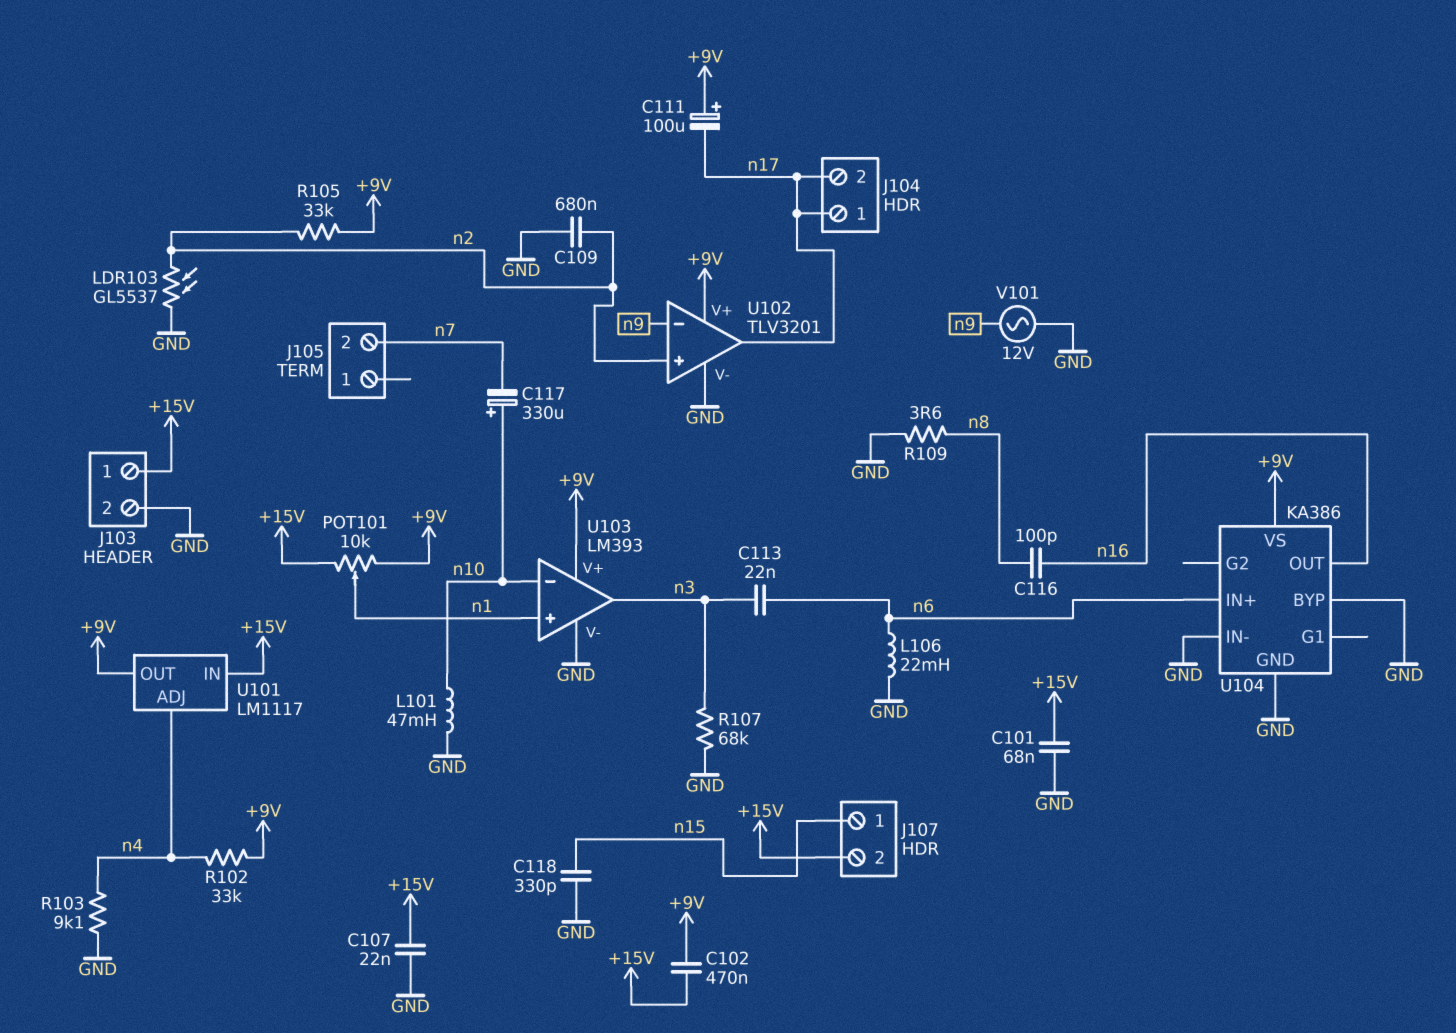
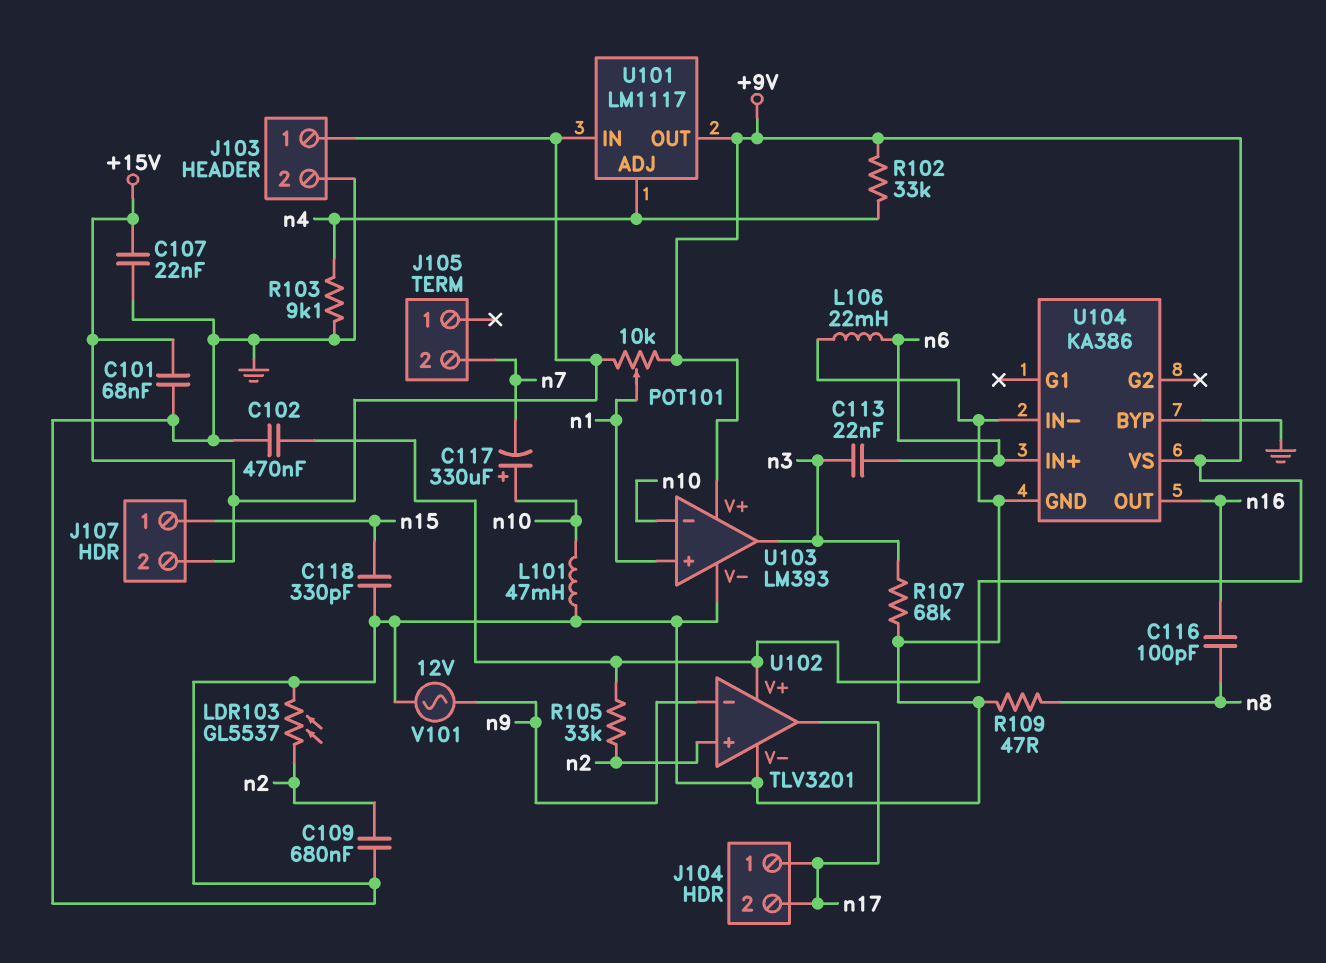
C102: 470nF (+9V, +15V) -> 470nF (+9V, GND)
C111: 100uF (plus +9V, minus n17) -> none
R109: 3.6 (GND, n8) -> 47 (GND, n8)

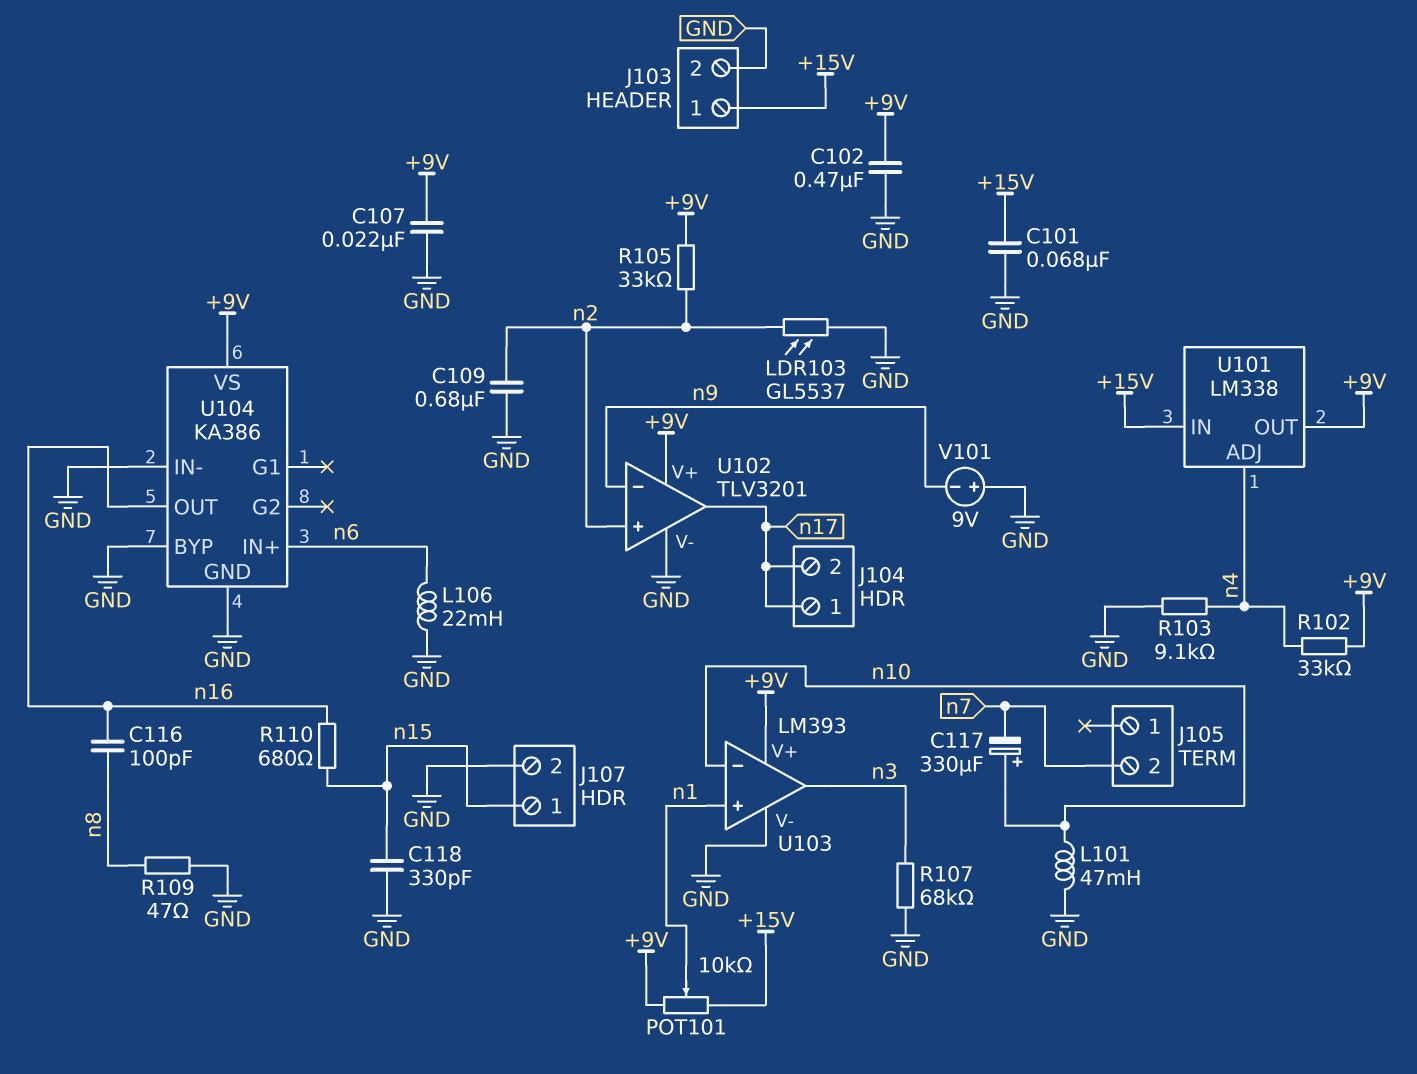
C107: 22nF (+15V, GND) -> 22nF (+9V, GND)
C113: 22nF (n3, n6) -> none
J107 pin 2: +15V -> GND
R110: none -> 680 (n15, n16)
U101: LM1117 -> LM338
V101: AC 12V (GND, n9) -> 9V (plus GND, minus n9)

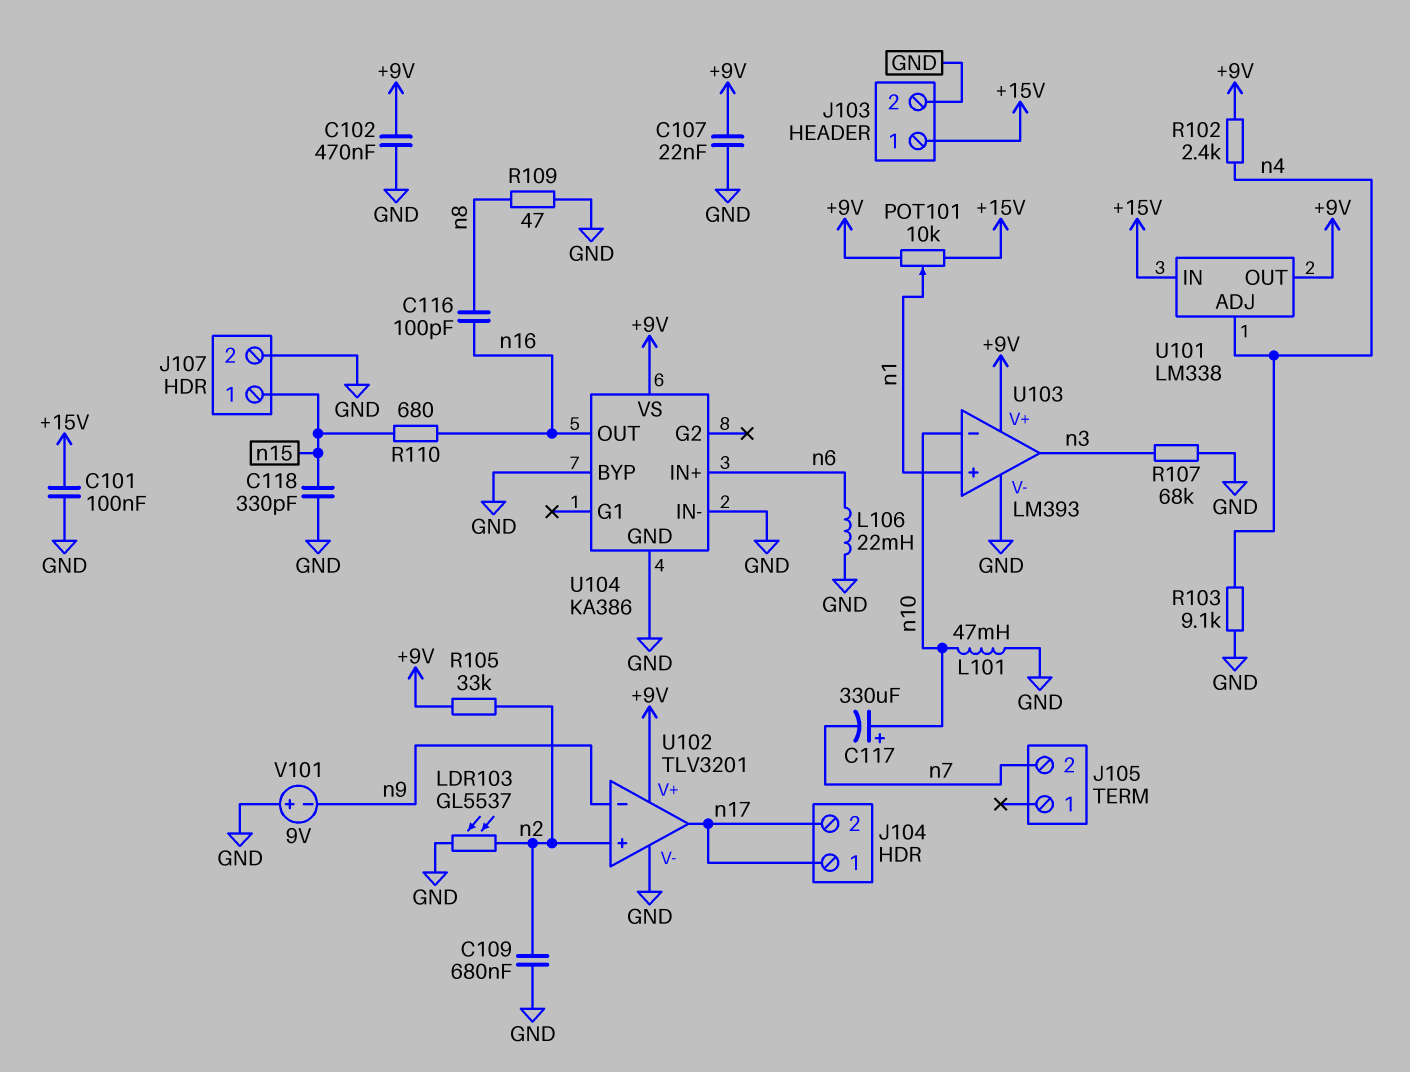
C101: 68nF (+15V, GND) -> 100nF (+15V, GND)
R102: 33k (+9V, n4) -> 2.4k (+9V, n4)

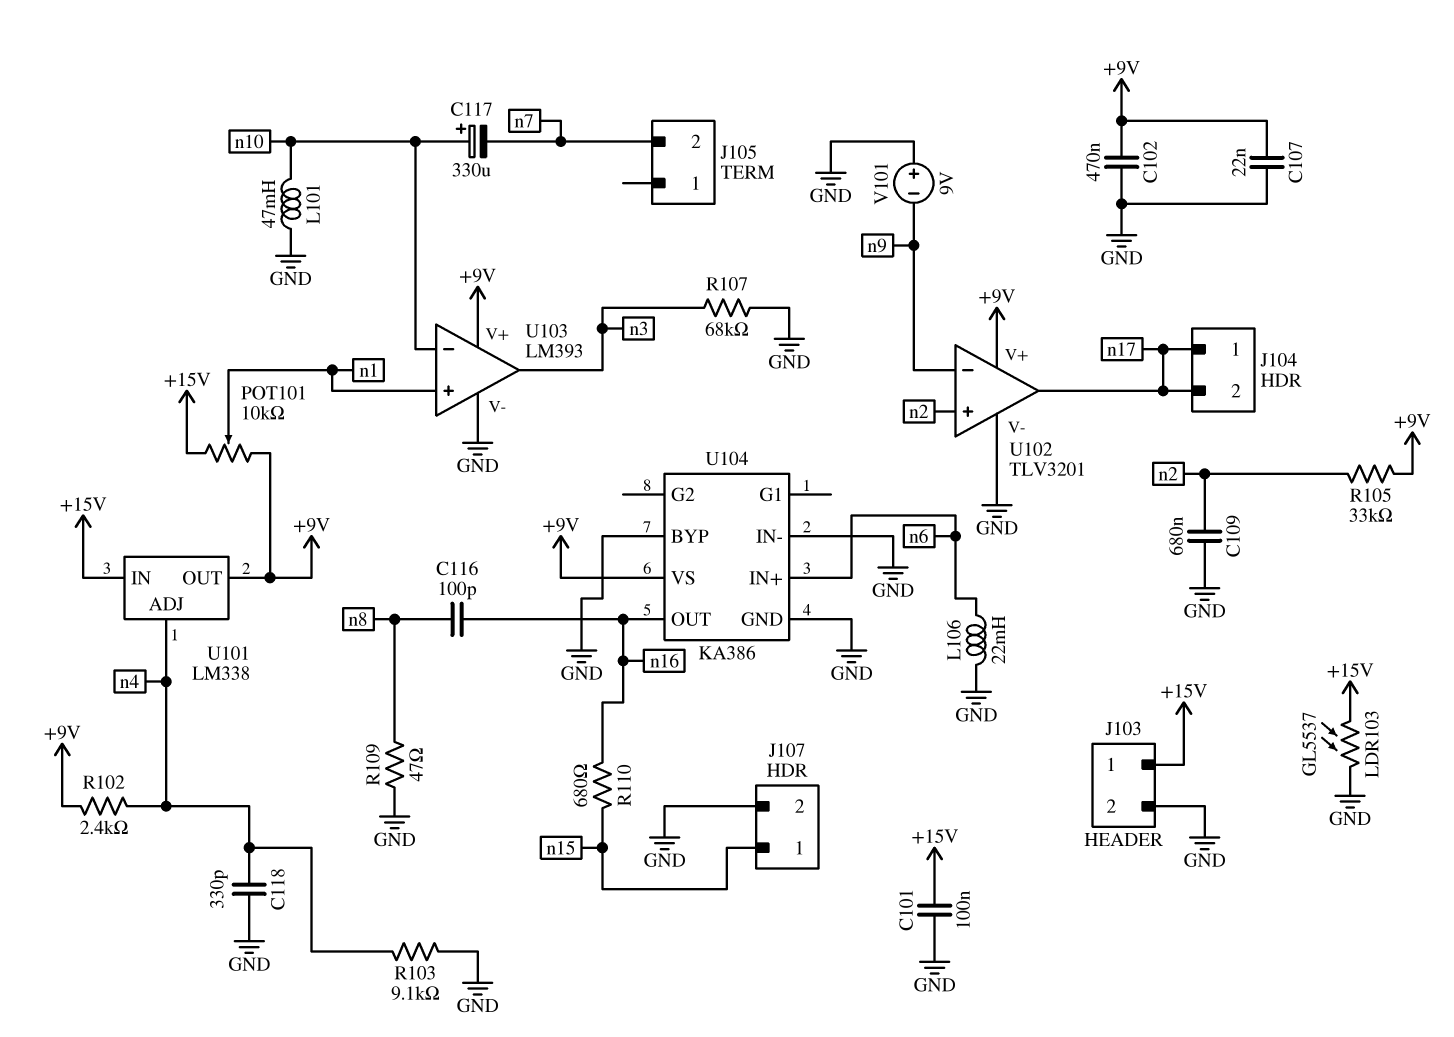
C118: 330pF (GND, n15) -> 330pF (GND, n4)
LDR103: GL5537 (GND, n2) -> GL5537 (+15V, GND)

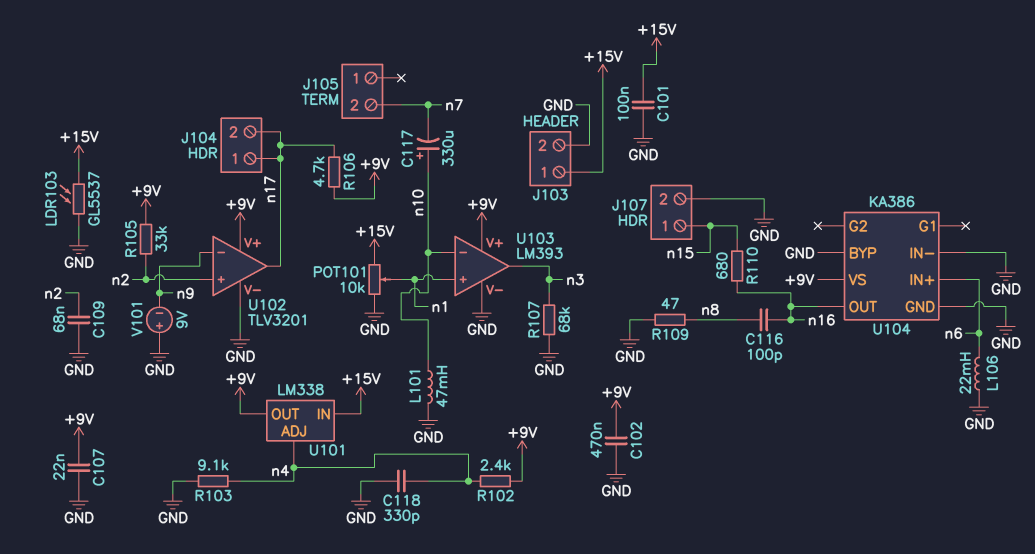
C109: 680nF (GND, n2) -> 68nF (GND, n2)
POT101: 10k (+9V, +15V, wiper n1) -> 10k (+15V, GND, wiper n1)
R106: none -> 4.7k (+9V, n17)

